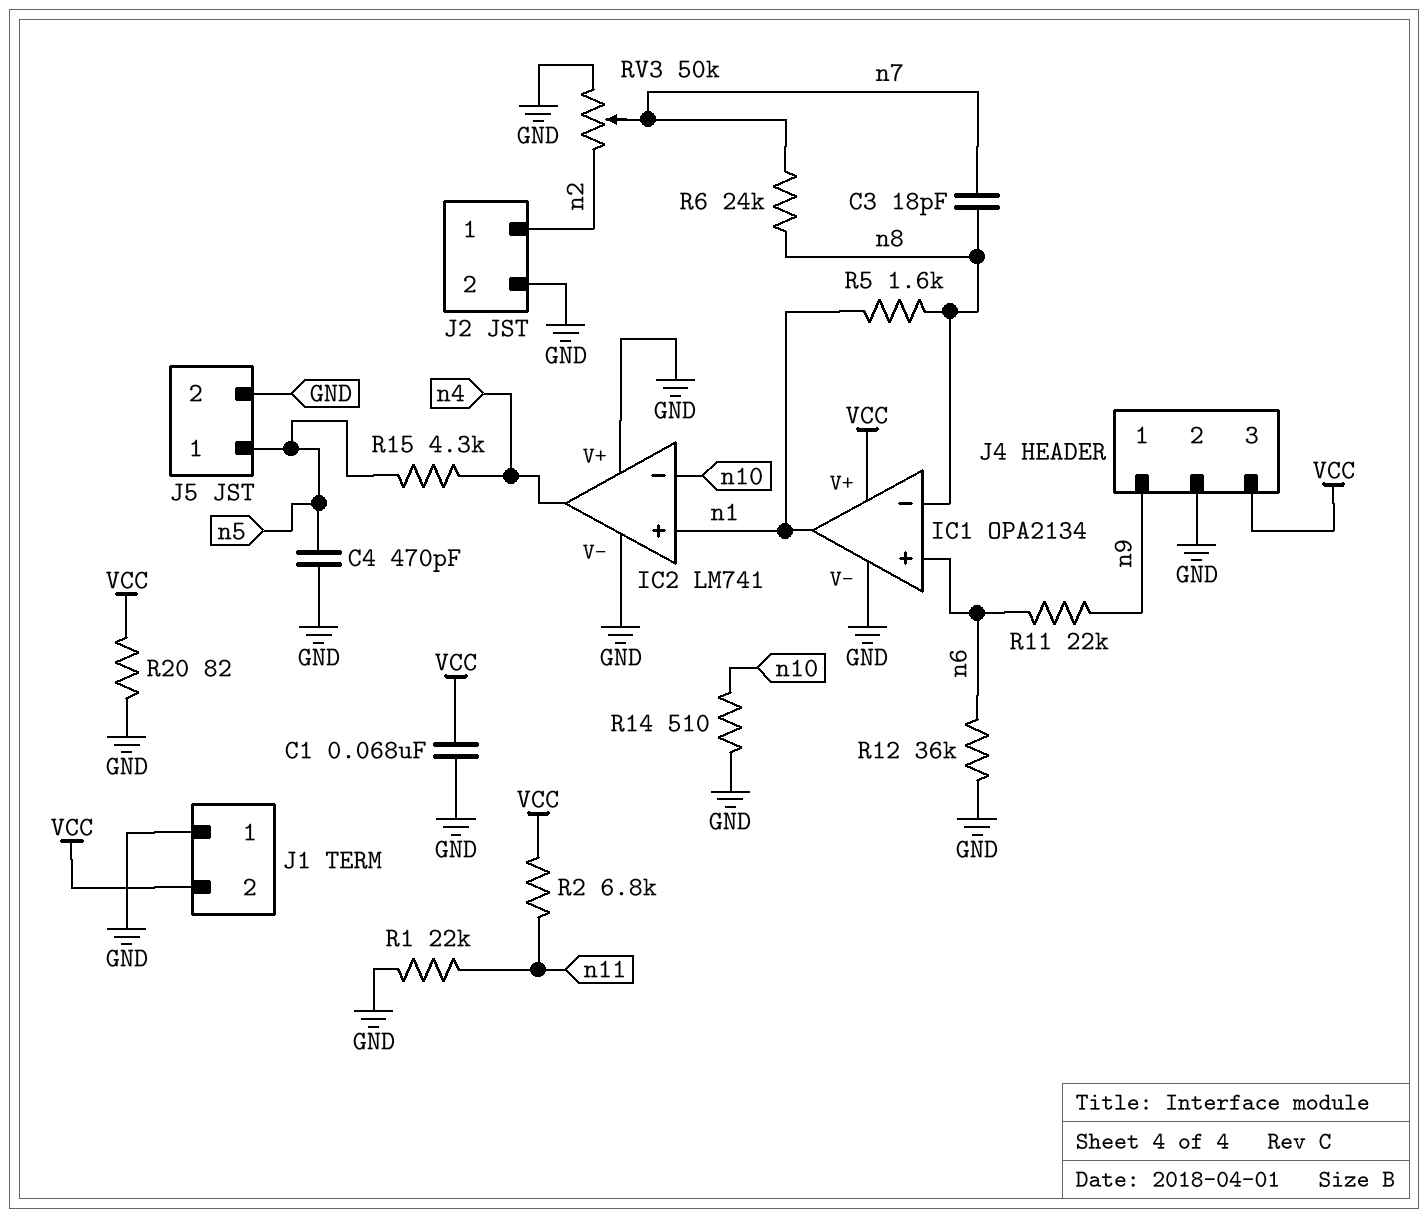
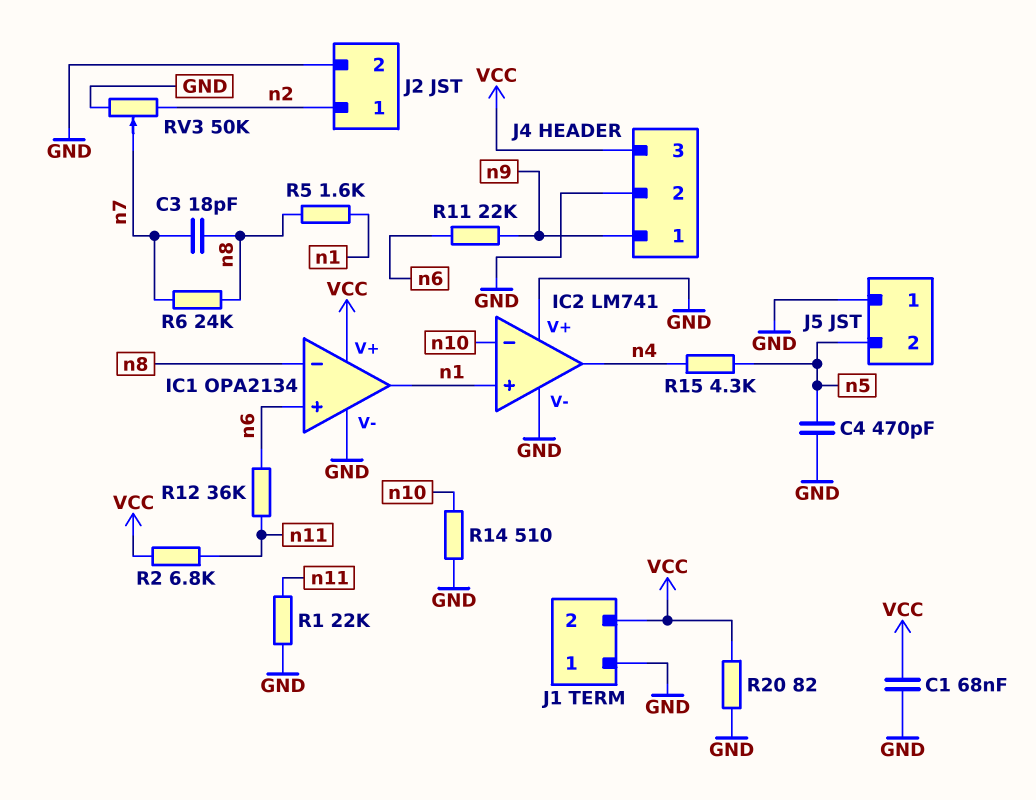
J5 pin 1: n5 -> GND
J5 pin 2: GND -> n5
R12: 36k (GND, n6) -> 36k (n6, n11)

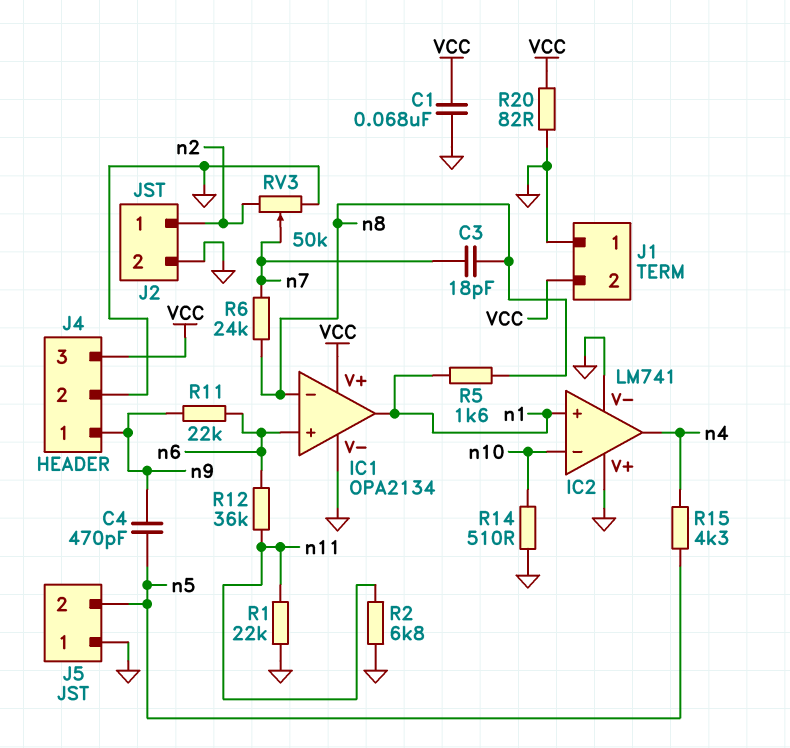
C4: 470pF (GND, n5) -> 470pF (n5, n9)
R2: 6.8k (VCC, n11) -> 6.8k (GND, n11)

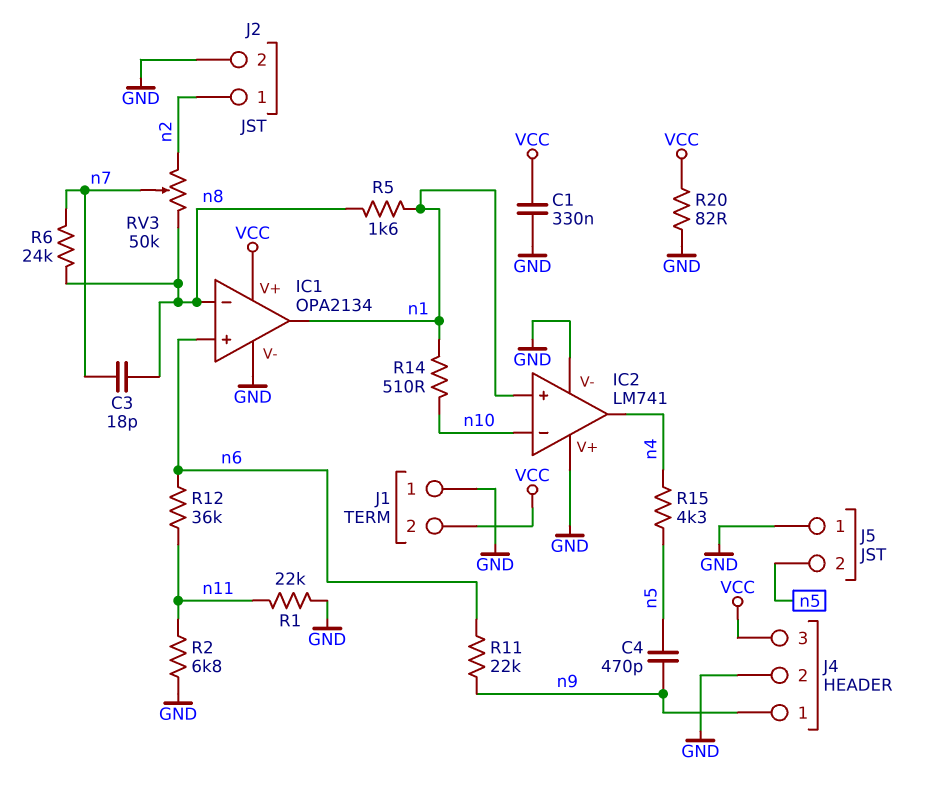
C1: 68nF (GND, VCC) -> 330nF (GND, VCC)
R14: 510 (GND, n10) -> 510 (n1, n10)
RV3: 50k (GND, n2, wiper n7) -> 50k (n2, n8, wiper n7)

